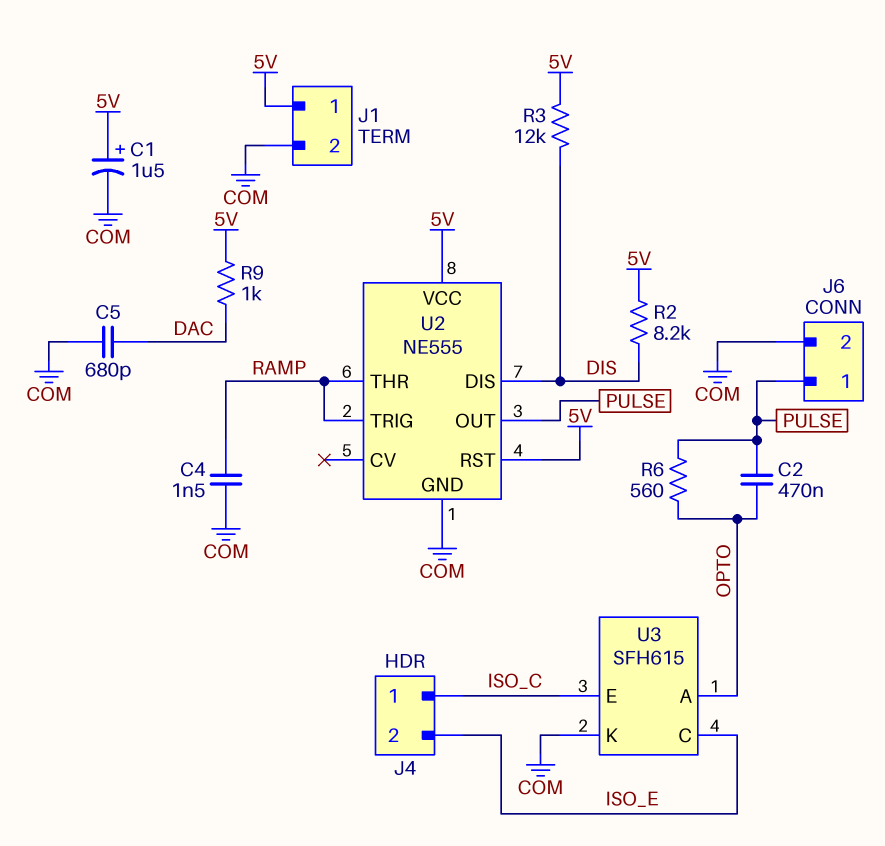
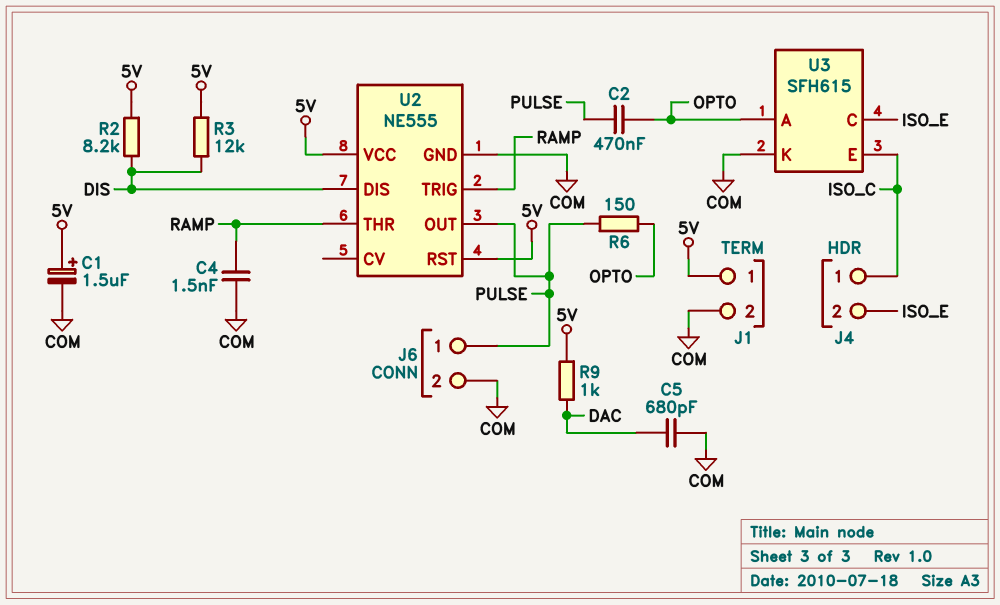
R6: 560 (OPTO, PULSE) -> 150 (OPTO, PULSE)

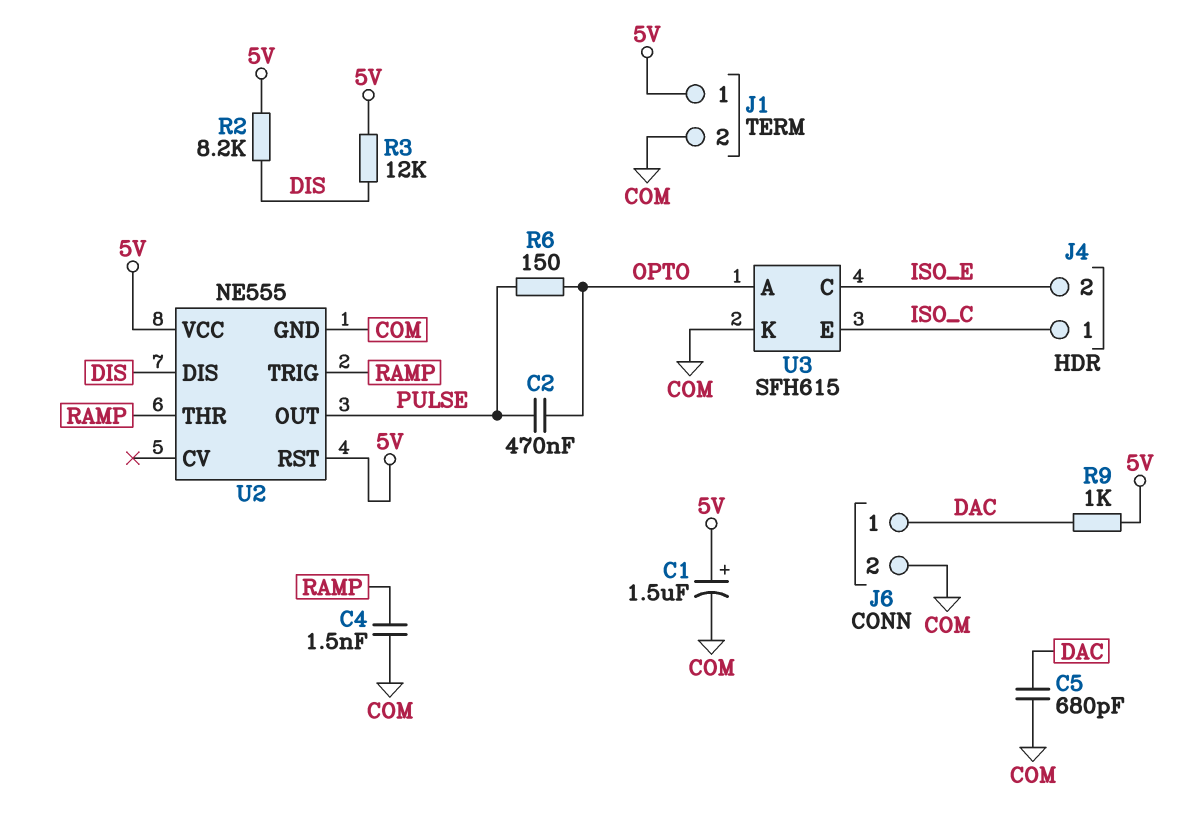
J6 pin 1: PULSE -> DAC

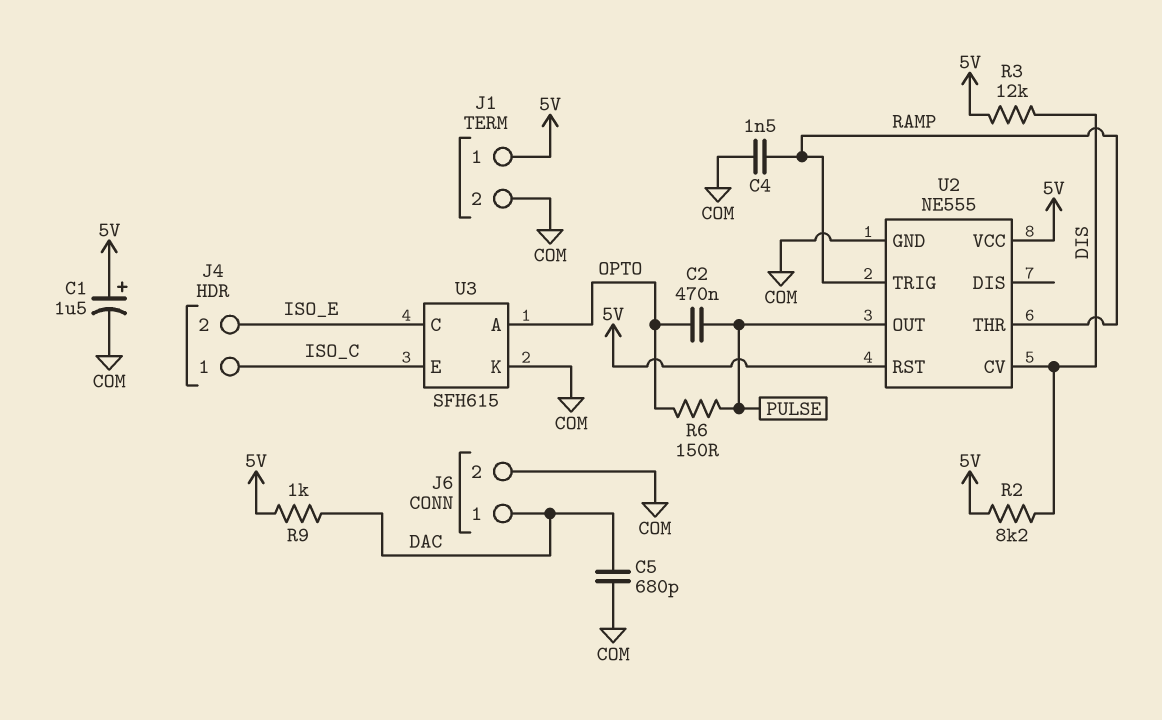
U2 pin CV: none -> DIS
U2 pin DIS: DIS -> none

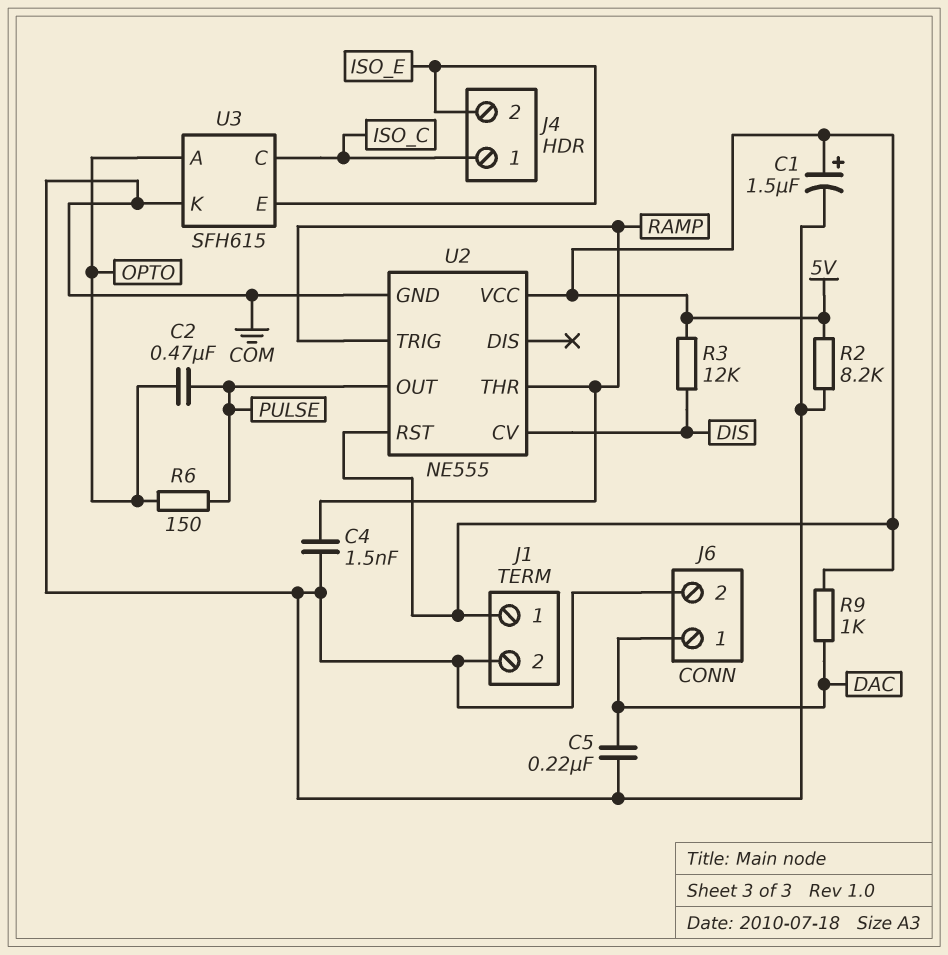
C5: 680pF (COM, DAC) -> 220nF (COM, DAC)
R2: 8.2k (5V, DIS) -> 8.2k (5V, COM)
U3 pin C: ISO_E -> ISO_C
U3 pin E: ISO_C -> ISO_E

